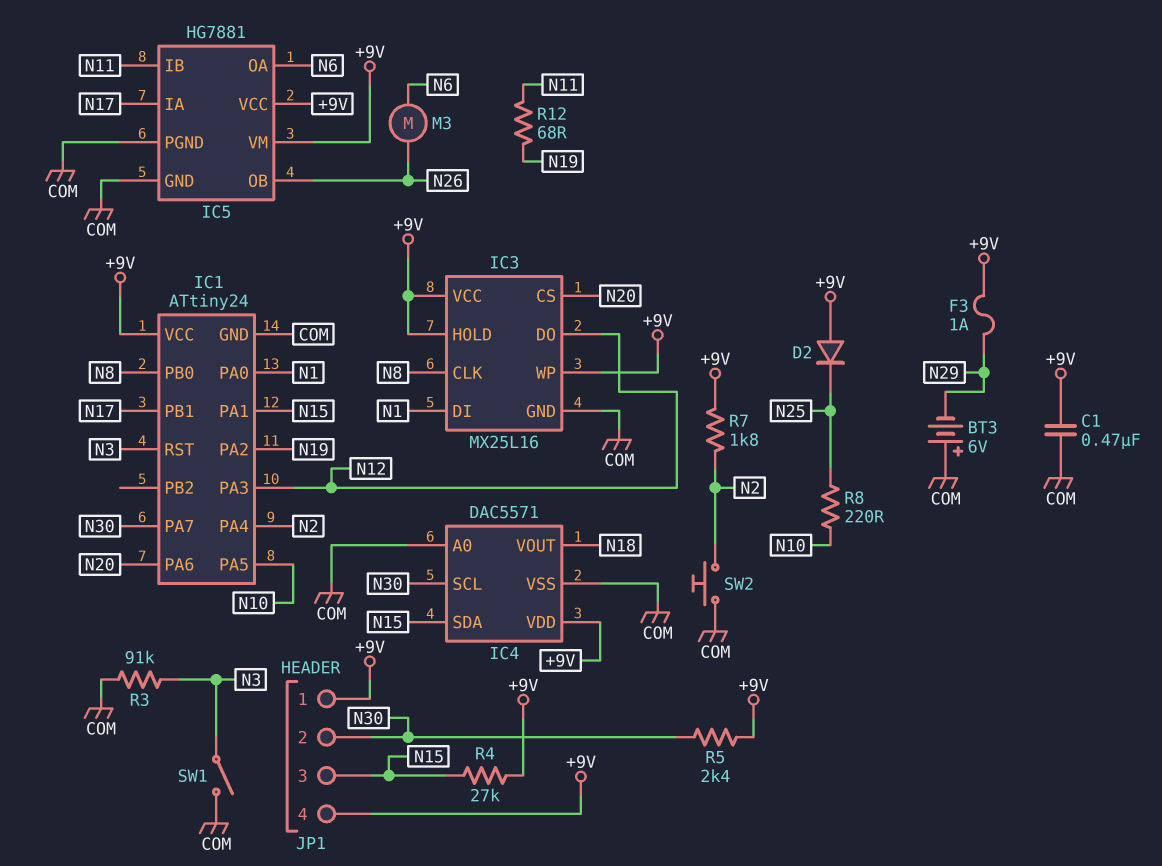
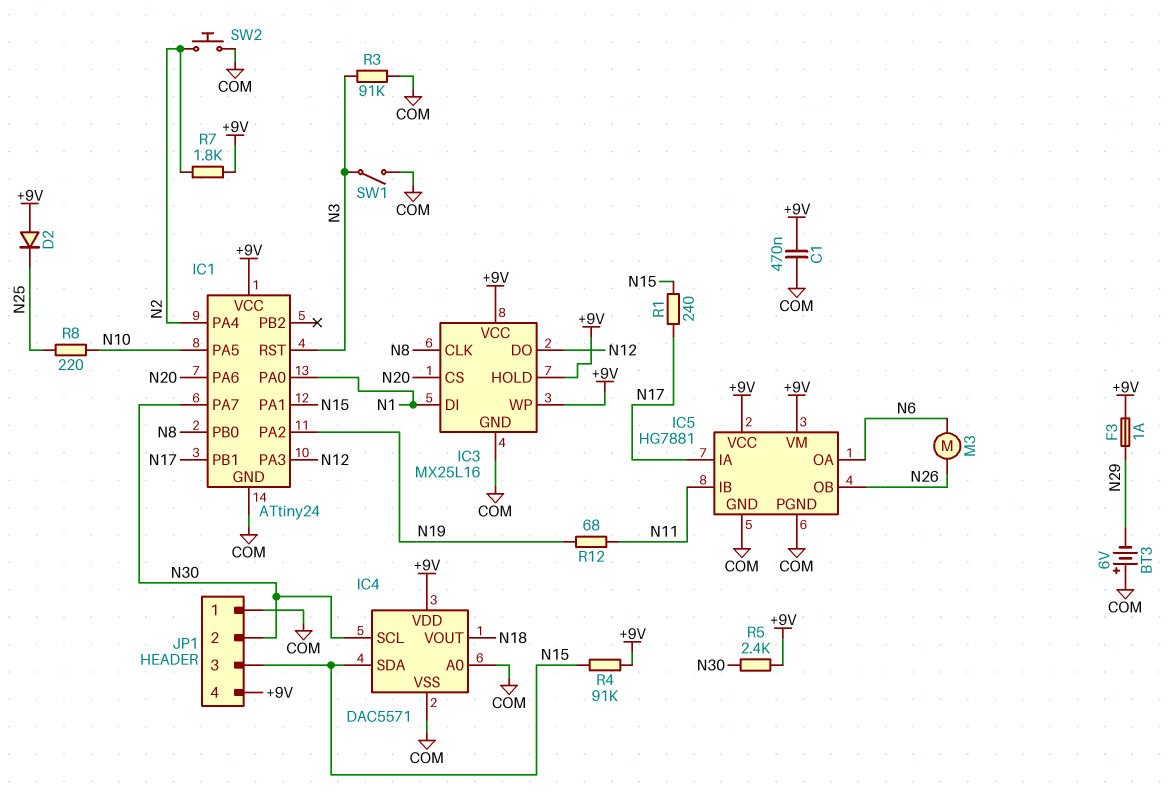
JP1 pin 1: +9V -> COM
R1: none -> 240 (N15, N17)
R4: 27k (+9V, N15) -> 91k (+9V, N15)

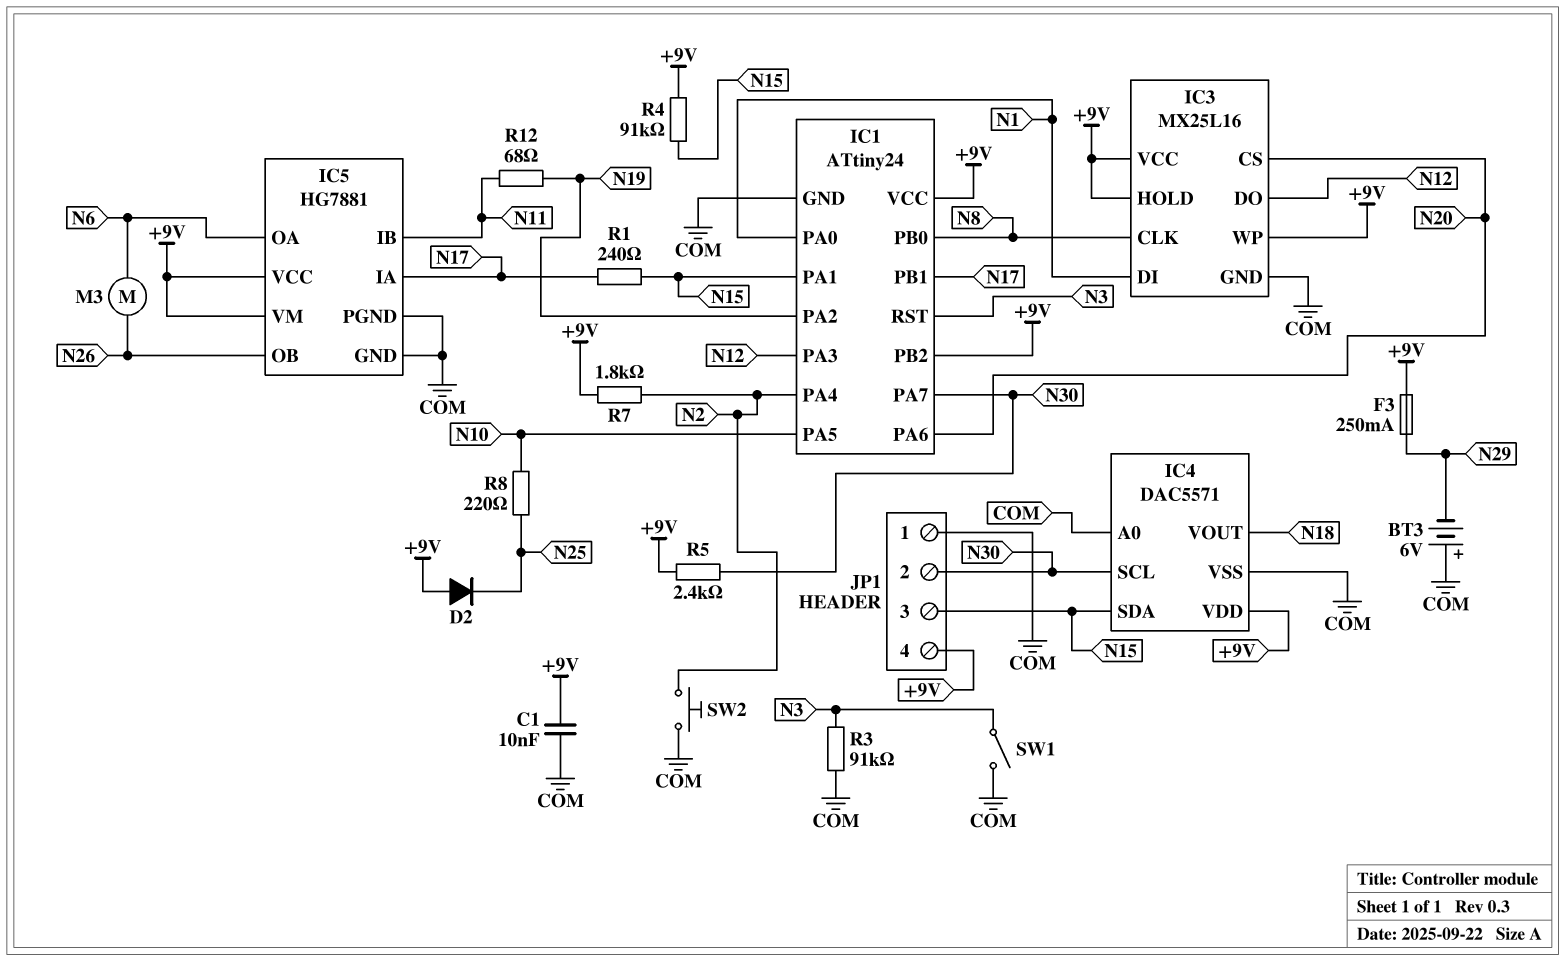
C1: 470nF (+9V, COM) -> 10nF (+9V, COM)
F3: 1A (+9V, N29) -> 250mA (+9V, N29)
IC1 pin PB2: none -> +9V

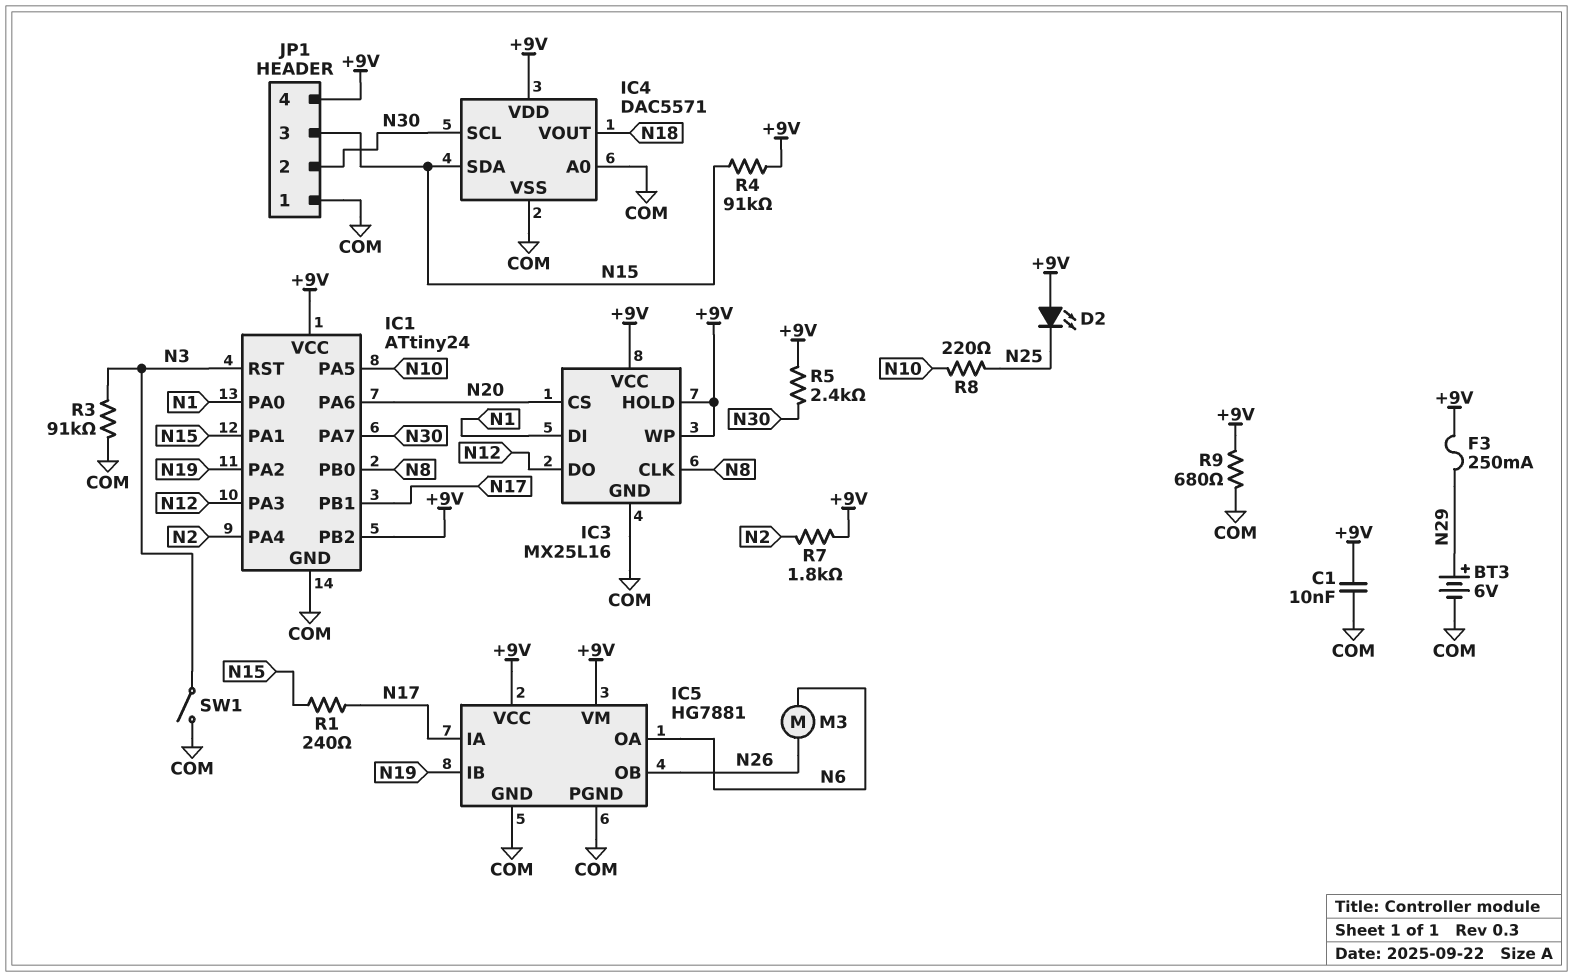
BT3: 6V (plus COM, minus N29) -> 6V (plus N29, minus COM)
D2: diode (A +9V, K N25) -> LED (A +9V, K N25)
IC5 pin IB: N11 -> N19
R9: none -> 680 (+9V, COM)
R12: 68 (N11, N19) -> none
SW2: button (COM, N2) -> none

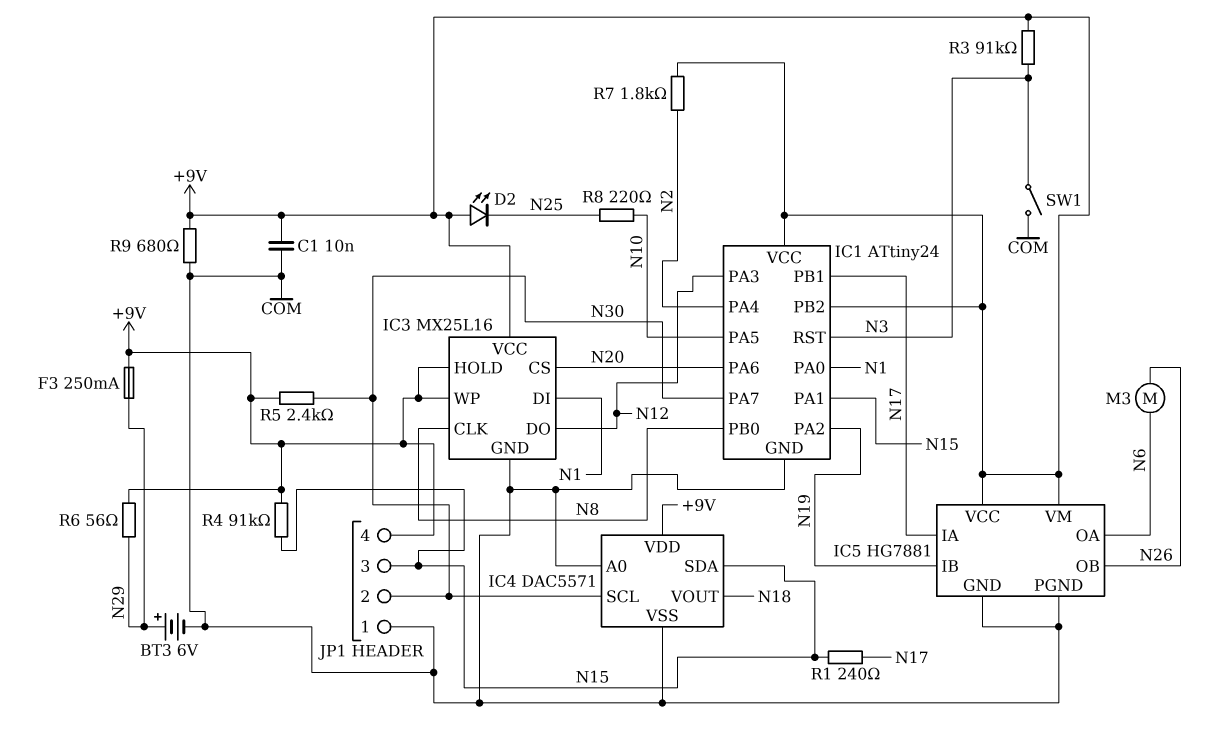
R3: 91k (COM, N3) -> 91k (+9V, N3)
R6: none -> 56 (+9V, N29)

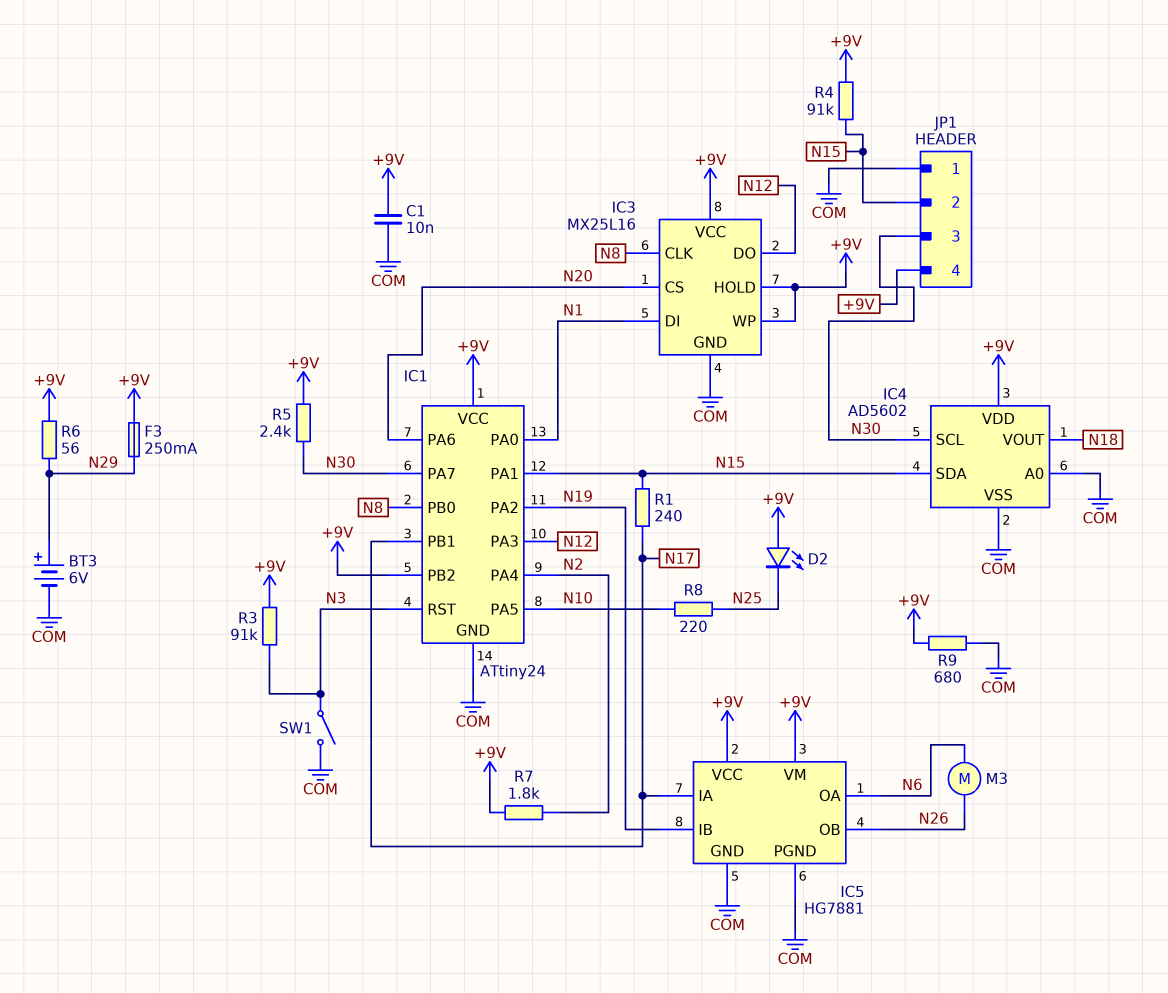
IC4: DAC5571 -> AD5602
JP1 pin 2: N30 -> N15
JP1 pin 3: N15 -> N30

